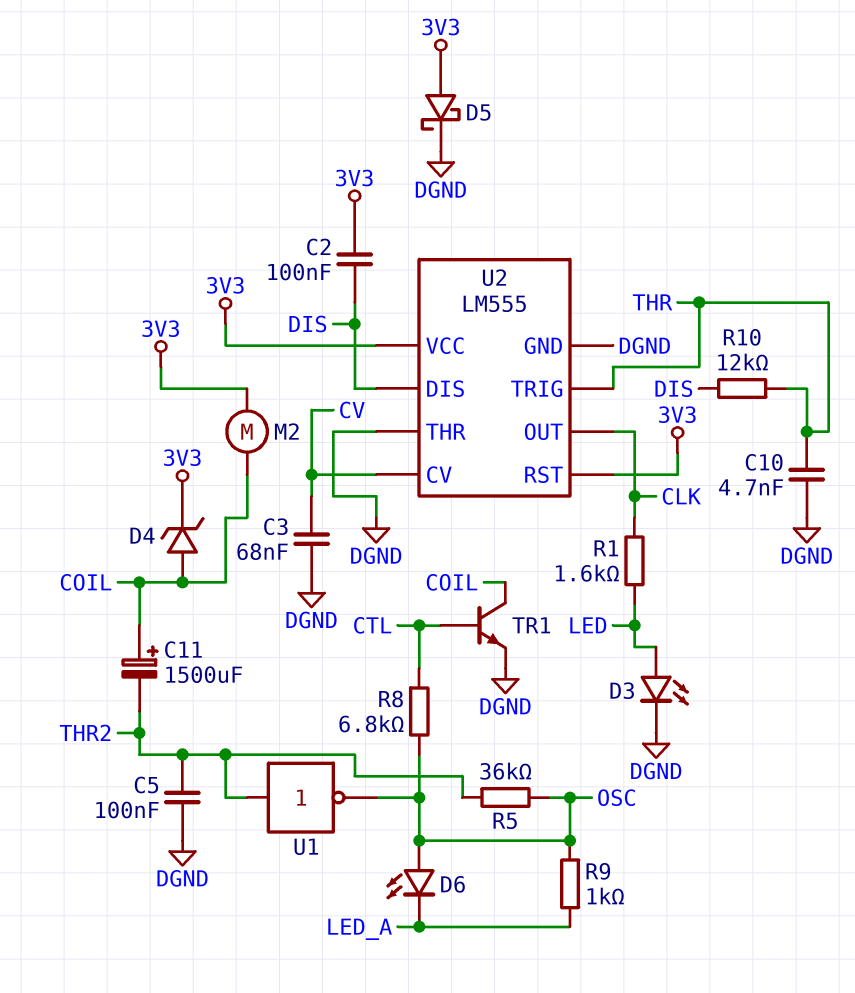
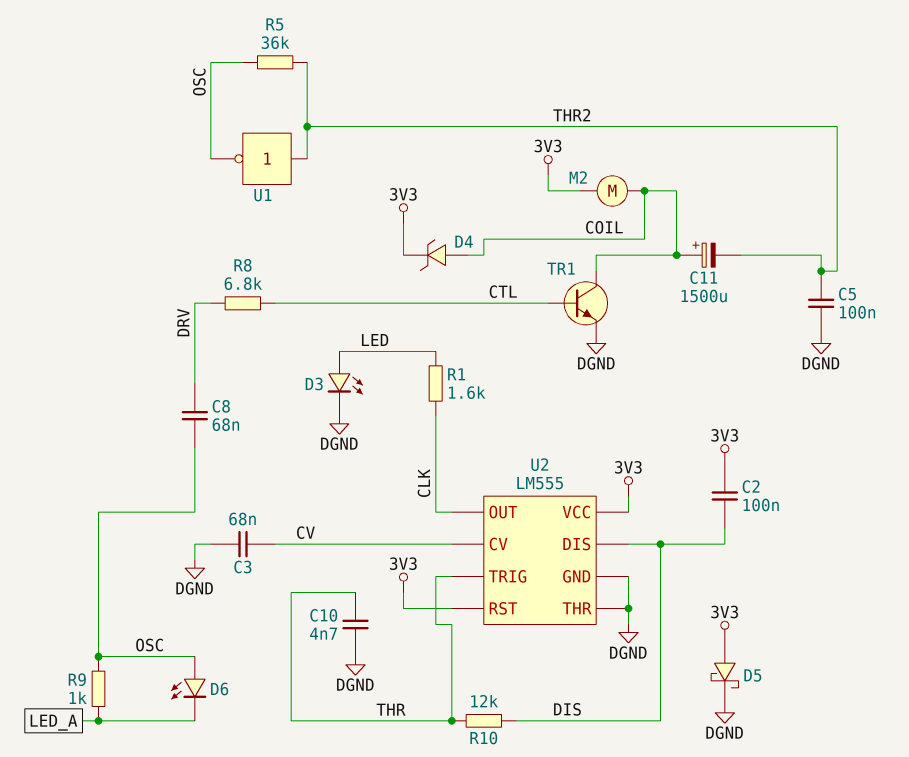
C8: none -> 68nF (DRV, OSC)
R8: 6.8k (CTL, OSC) -> 6.8k (CTL, DRV)

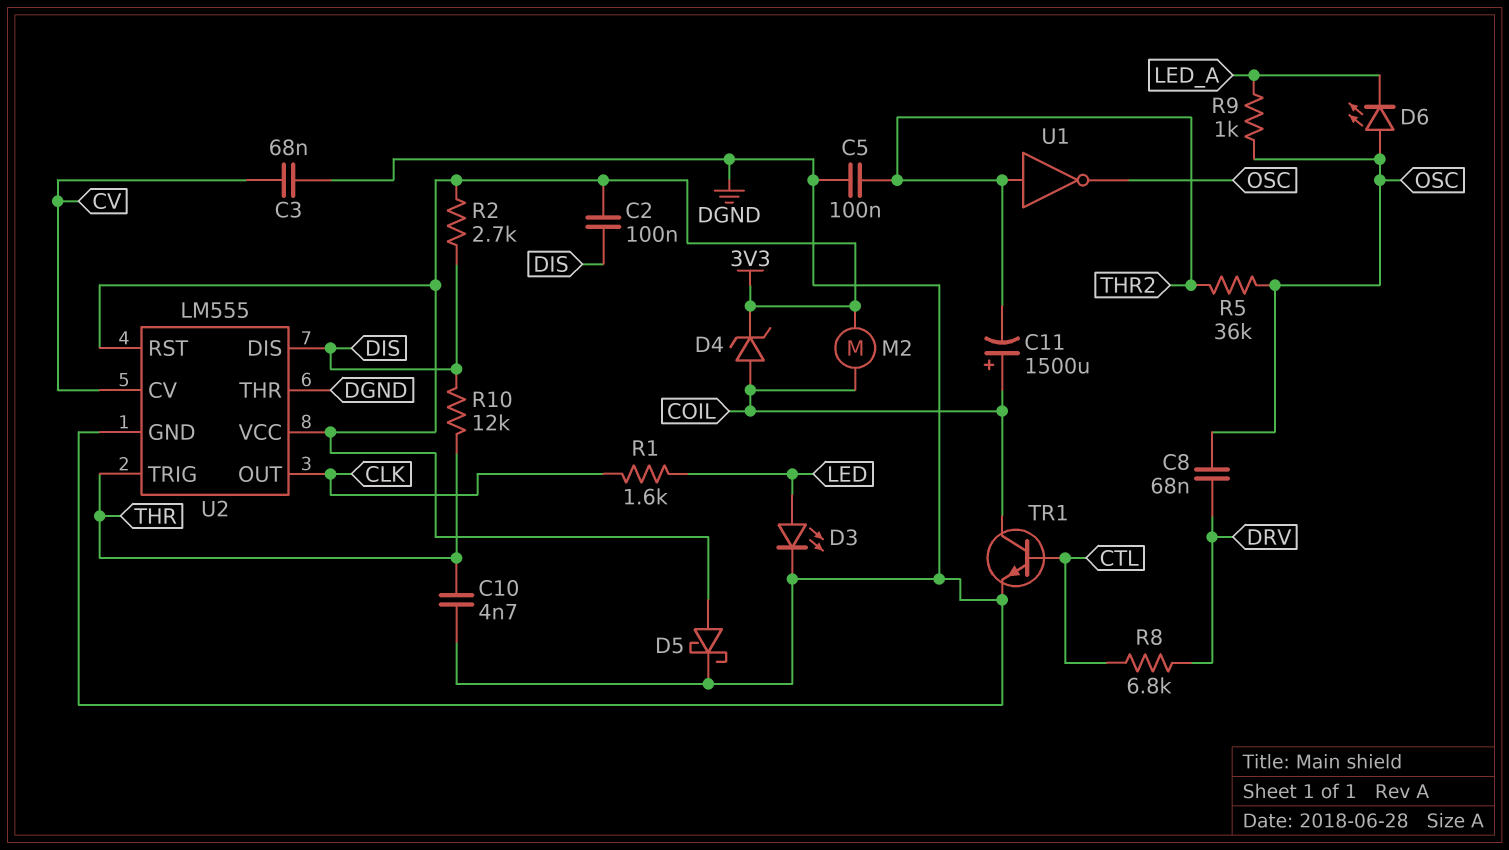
R2: none -> 2.7k (3V3, DIS)

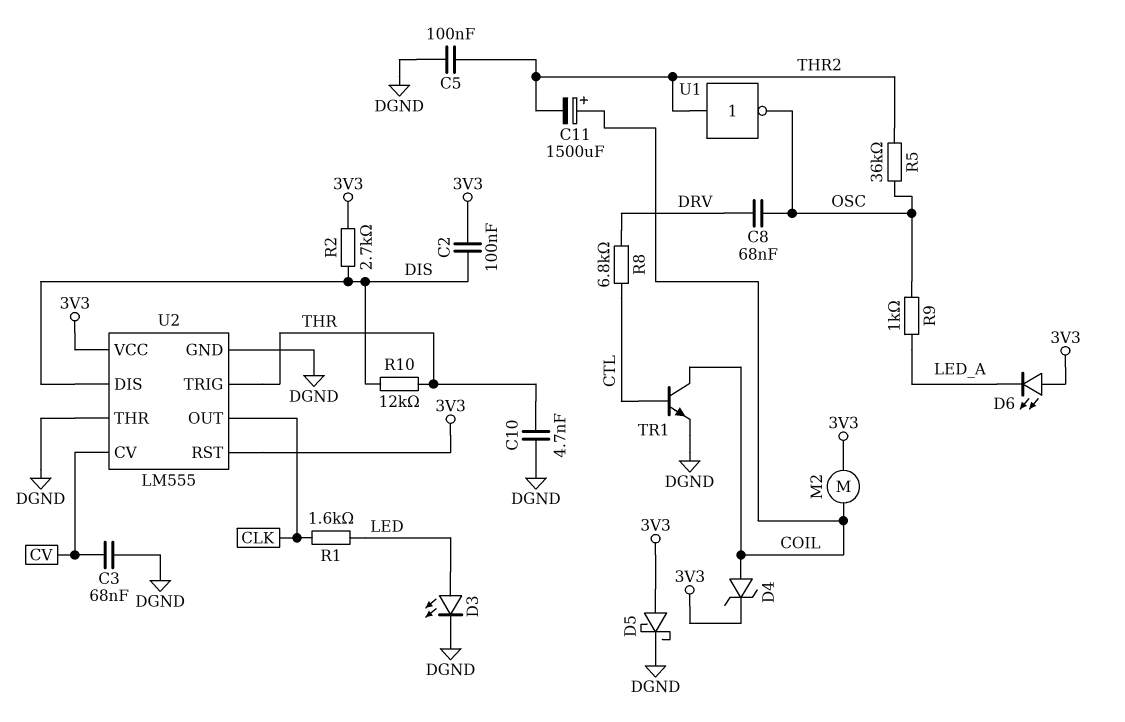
D6: LED (A OSC, K LED_A) -> LED (A 3V3, K LED_A)

